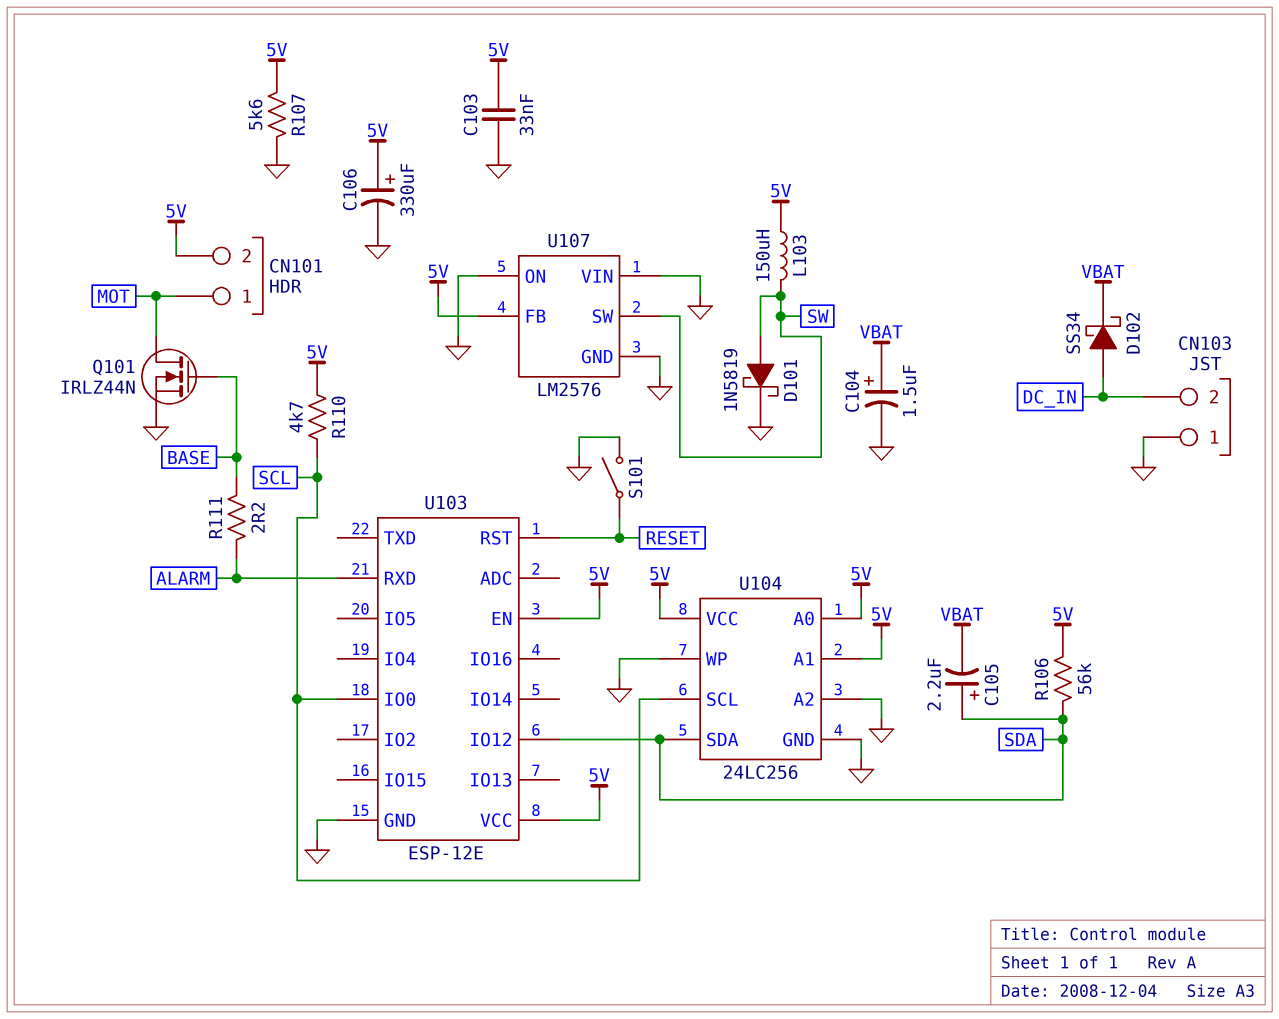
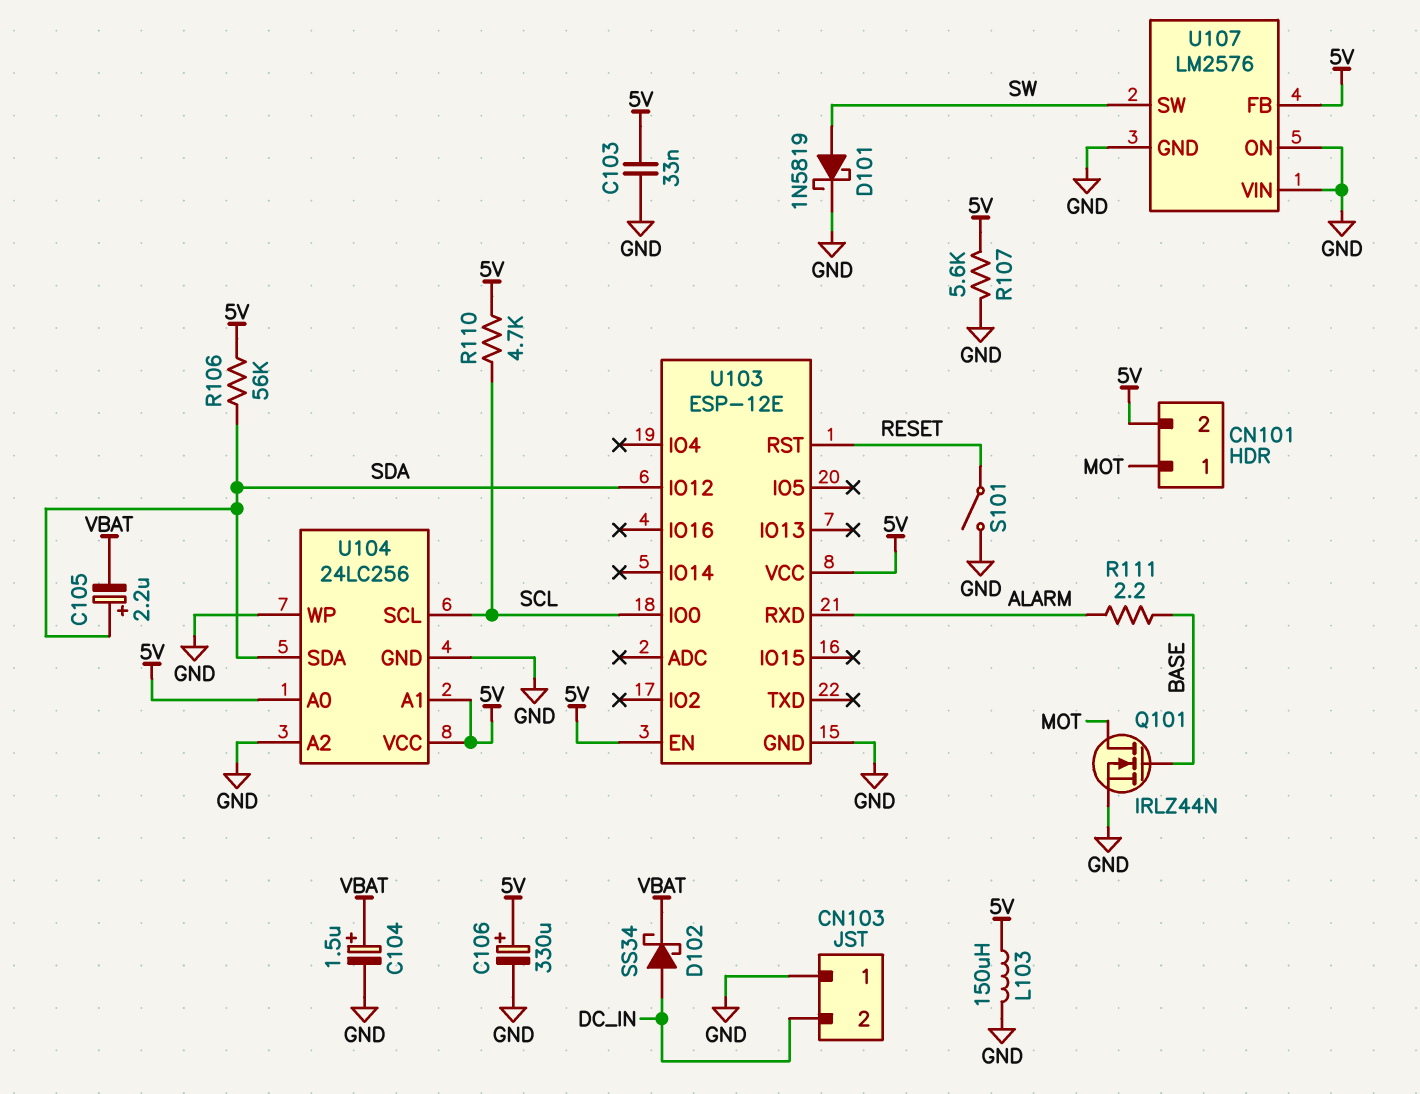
L103: 150uH (5V, SW) -> 150uH (5V, GND)

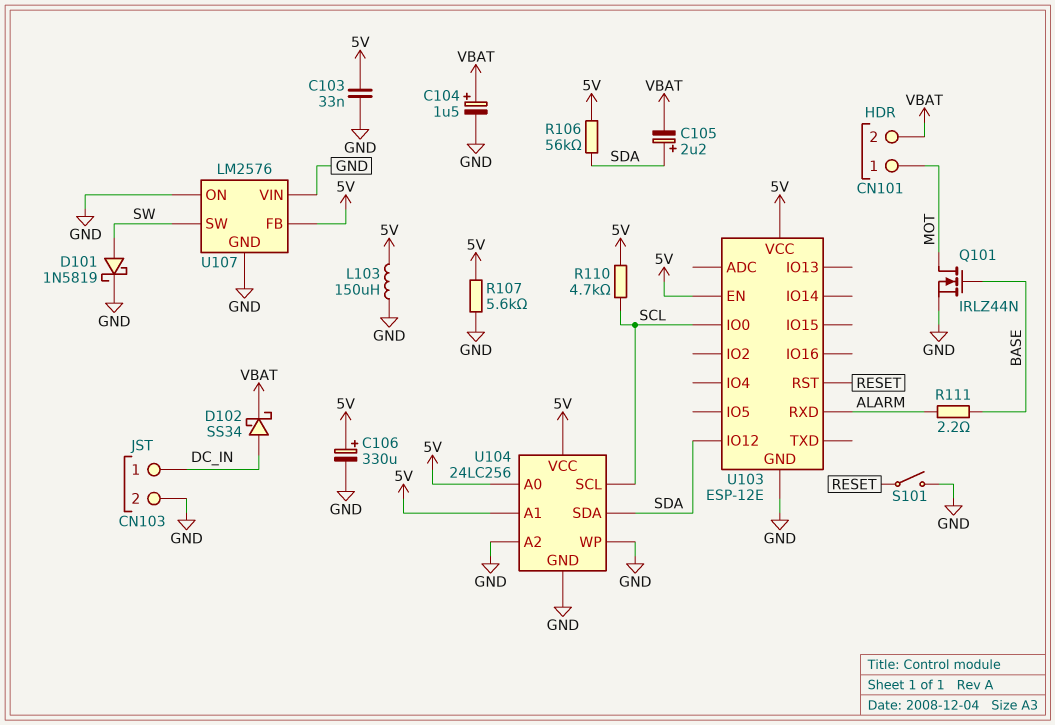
CN101 pin 2: 5V -> VBAT
CN103 pin 1: GND -> DC_IN
CN103 pin 2: DC_IN -> GND

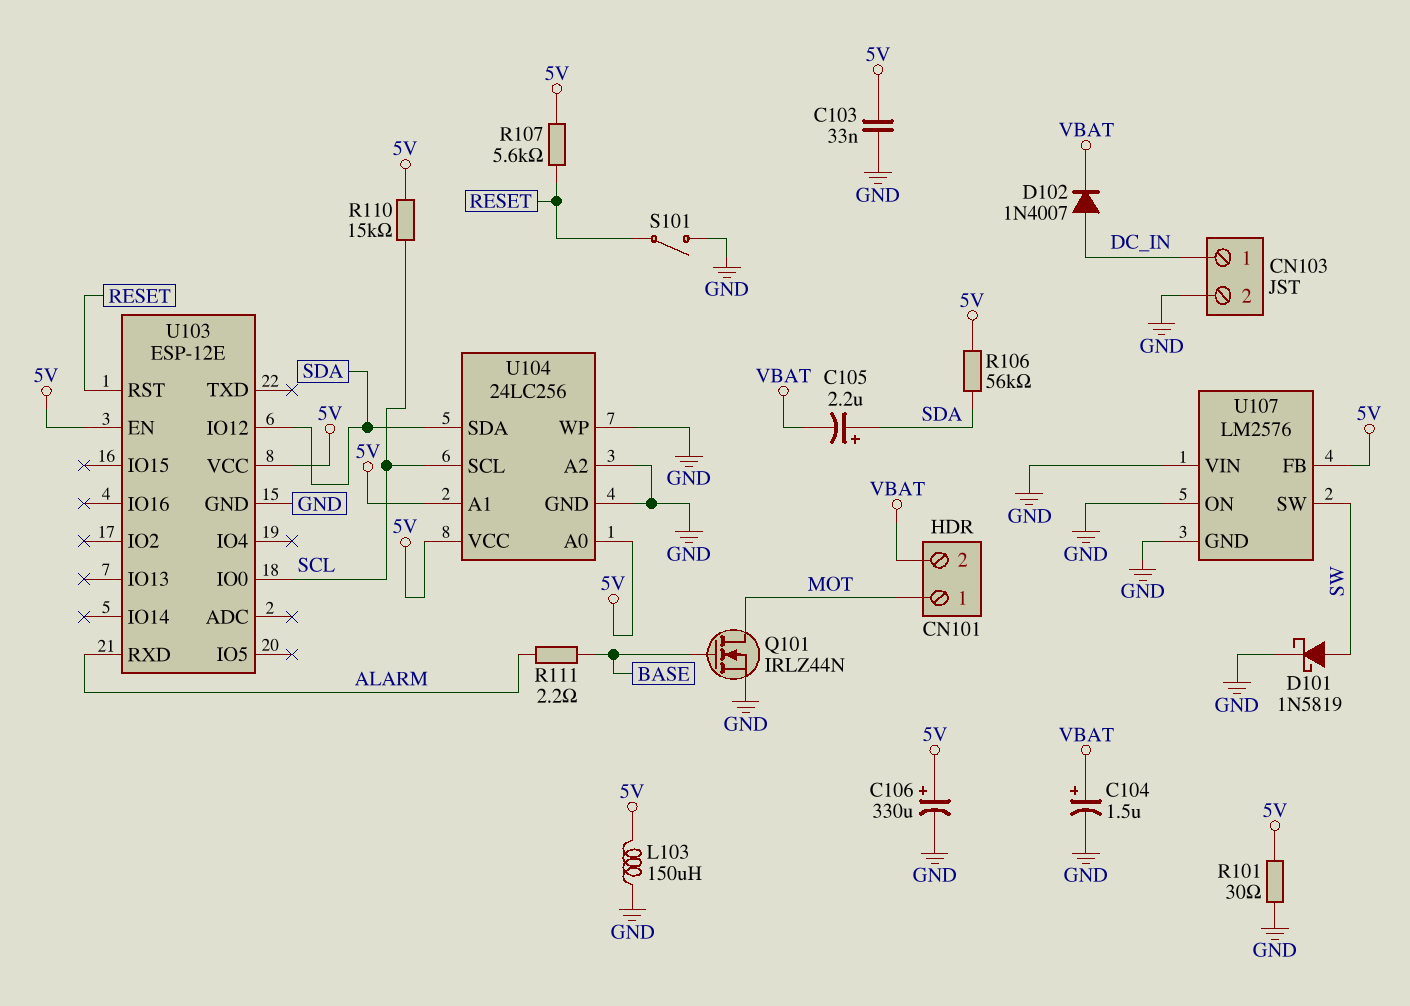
D102: schottky SS34 (A DC_IN, K VBAT) -> diode 1N4007 (A DC_IN, K VBAT)
R101: none -> 30 (5V, GND)
R107: 5.6k (5V, GND) -> 5.6k (5V, RESET)
R110: 4.7k (5V, SCL) -> 15k (5V, SCL)

